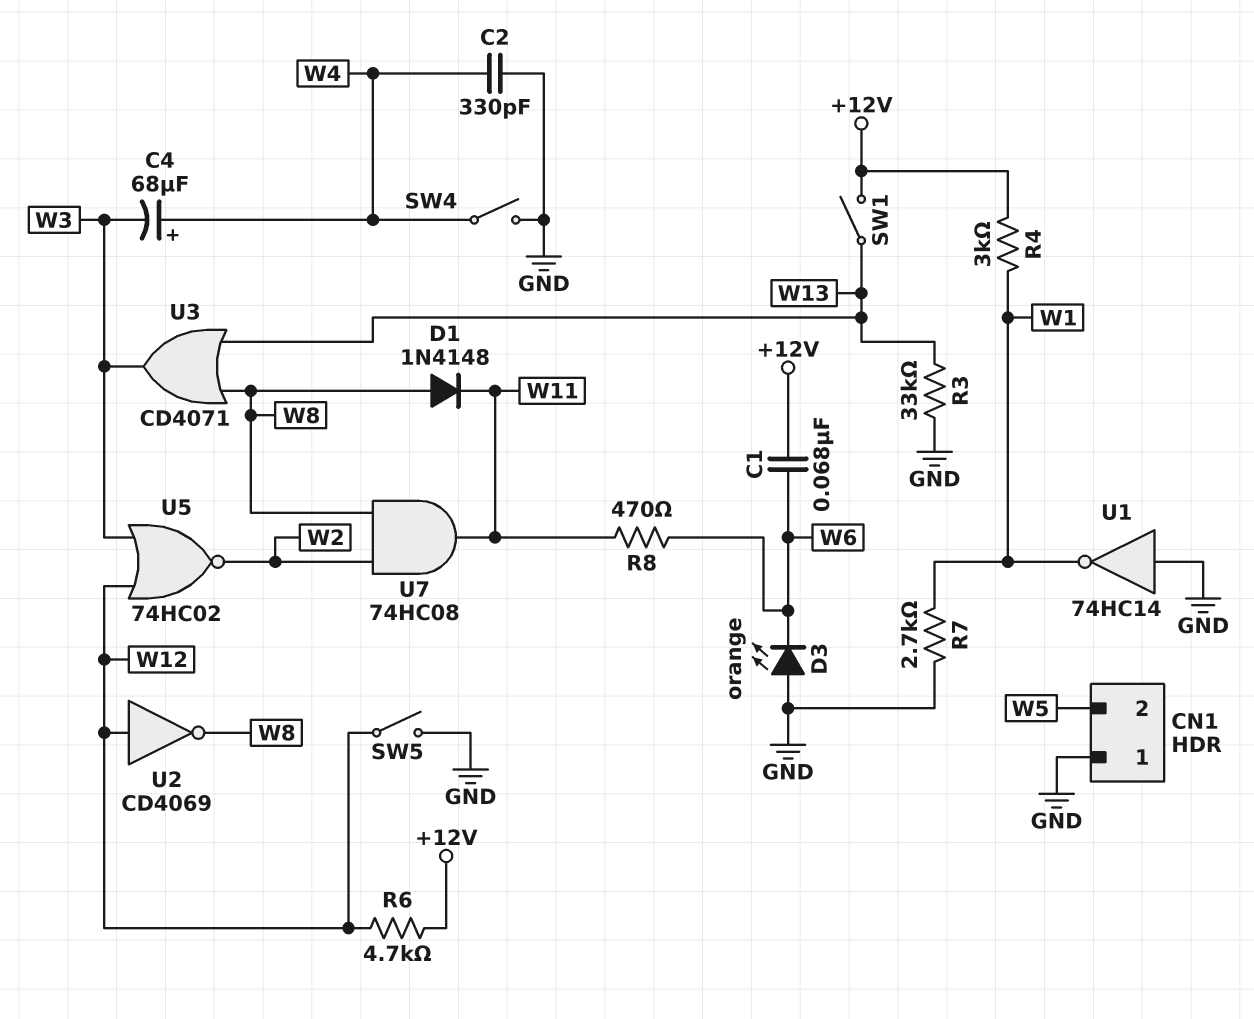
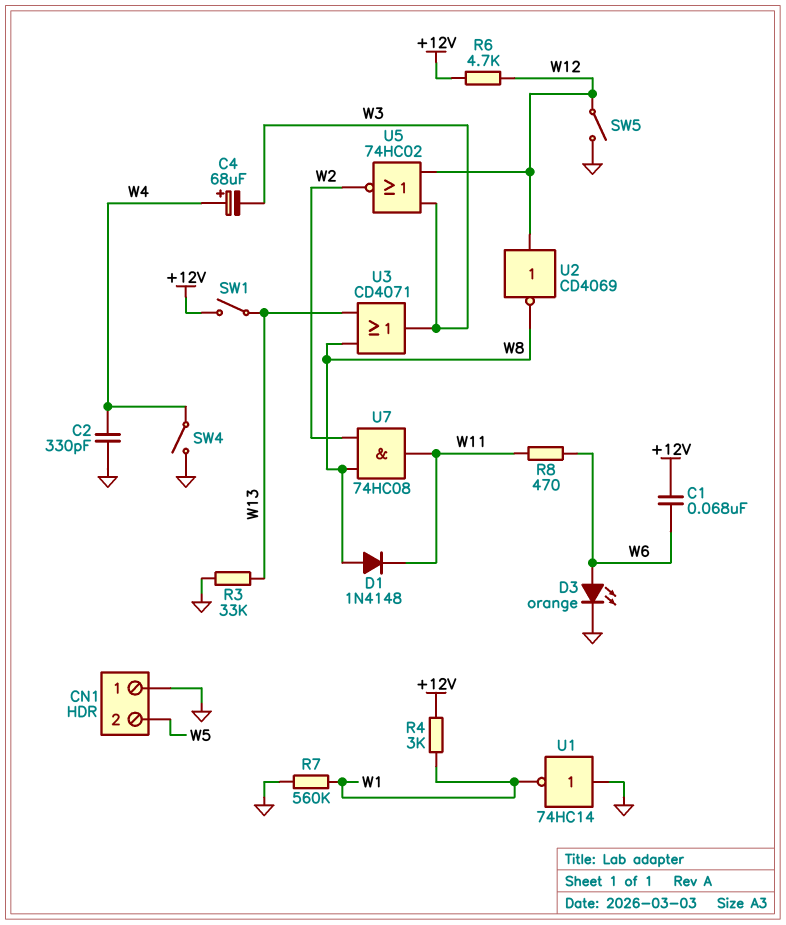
D3: LED orange (A GND, K W6) -> LED orange (A W6, K GND)
R7: 2.7k (GND, W1) -> 560k (GND, W1)

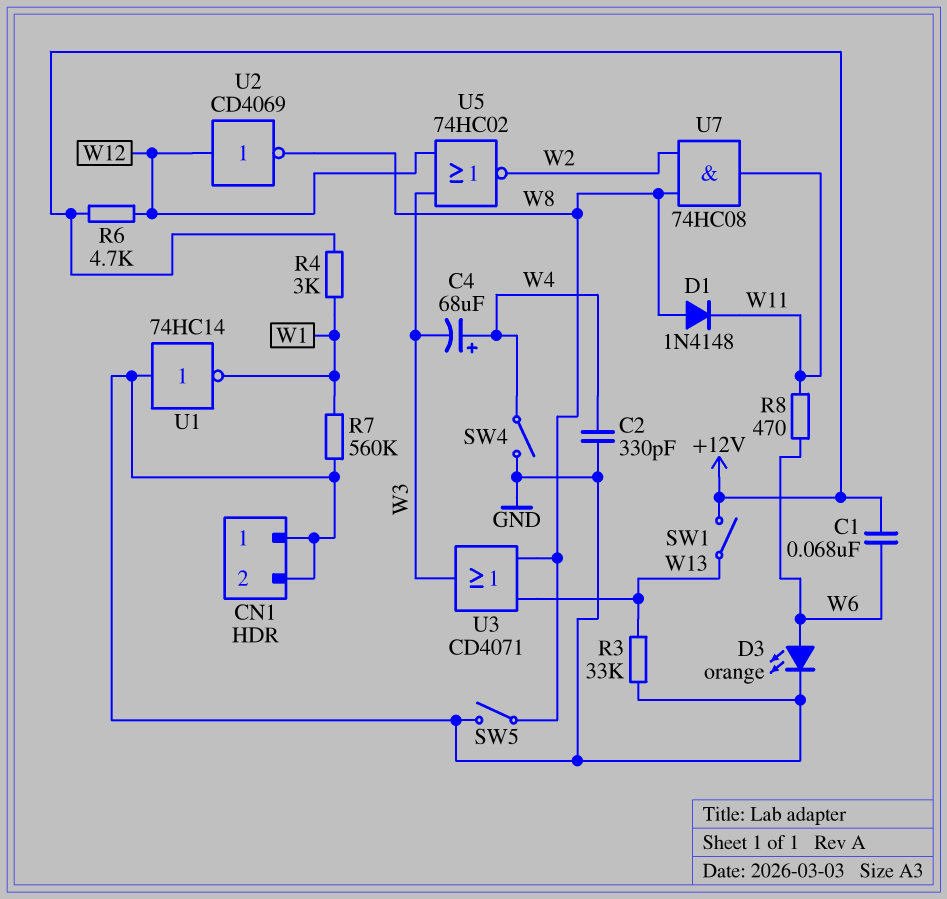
CN1 pin 2: W5 -> GND
SW5: switch (GND, W12) -> switch (GND, W8)

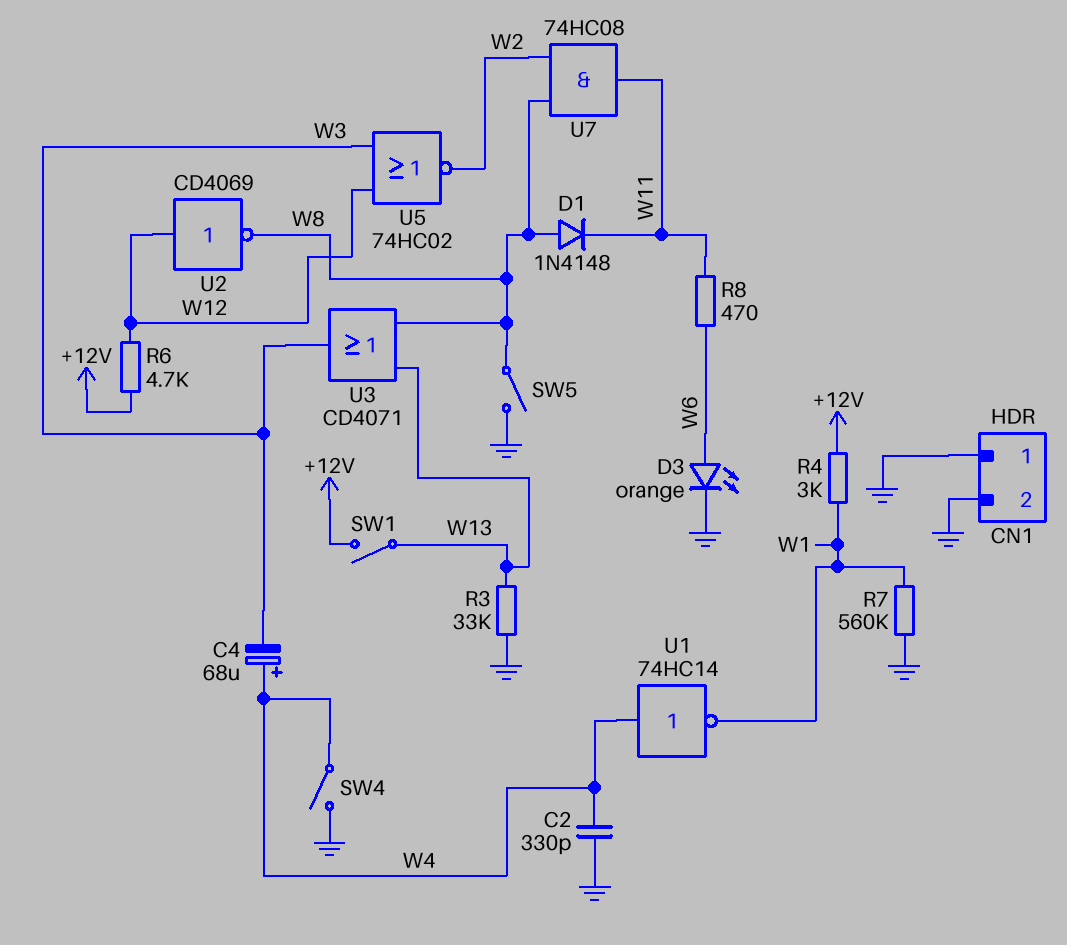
C1: 68nF (+12V, W6) -> none
U1: NOT 74HC14 (in GND, out W1) -> NOT 74HC14 (in W4, out W1)

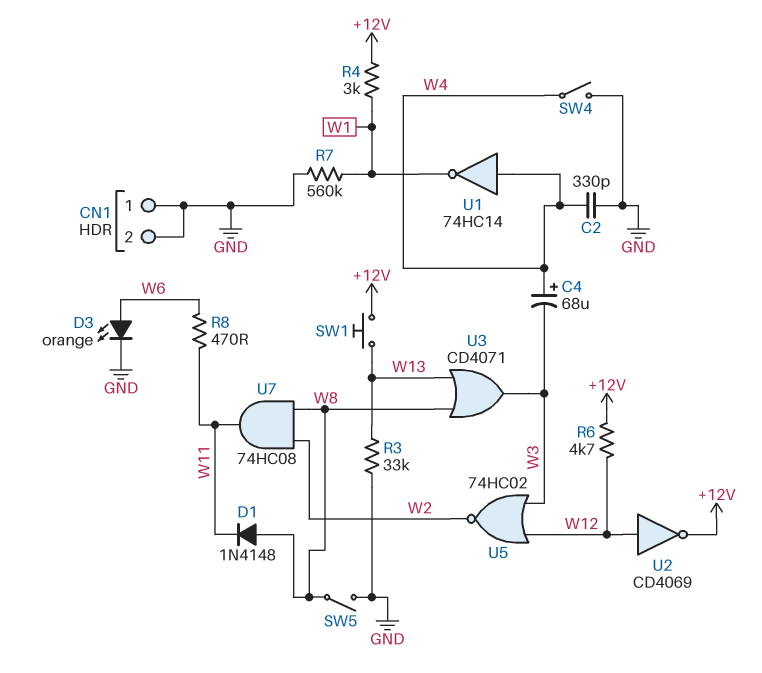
SW1: switch (+12V, W13) -> button (+12V, W13)
U2: NOT CD4069 (in W12, out W8) -> NOT CD4069 (in W12, out +12V)

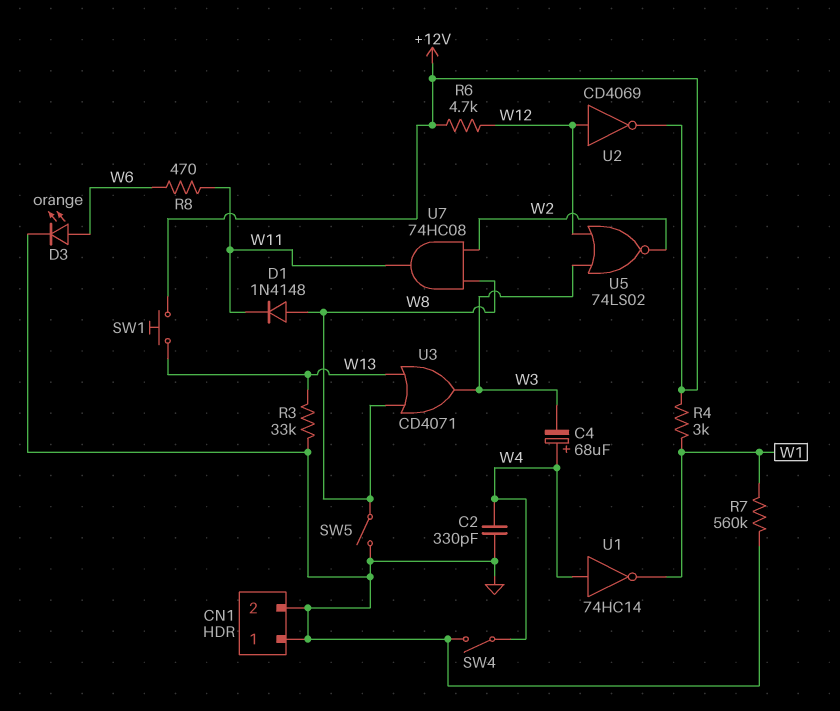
U5: NOR 74HC02 (in W3, in W12, out W2) -> NOR 74LS02 (in W3, in W12, out W2)

